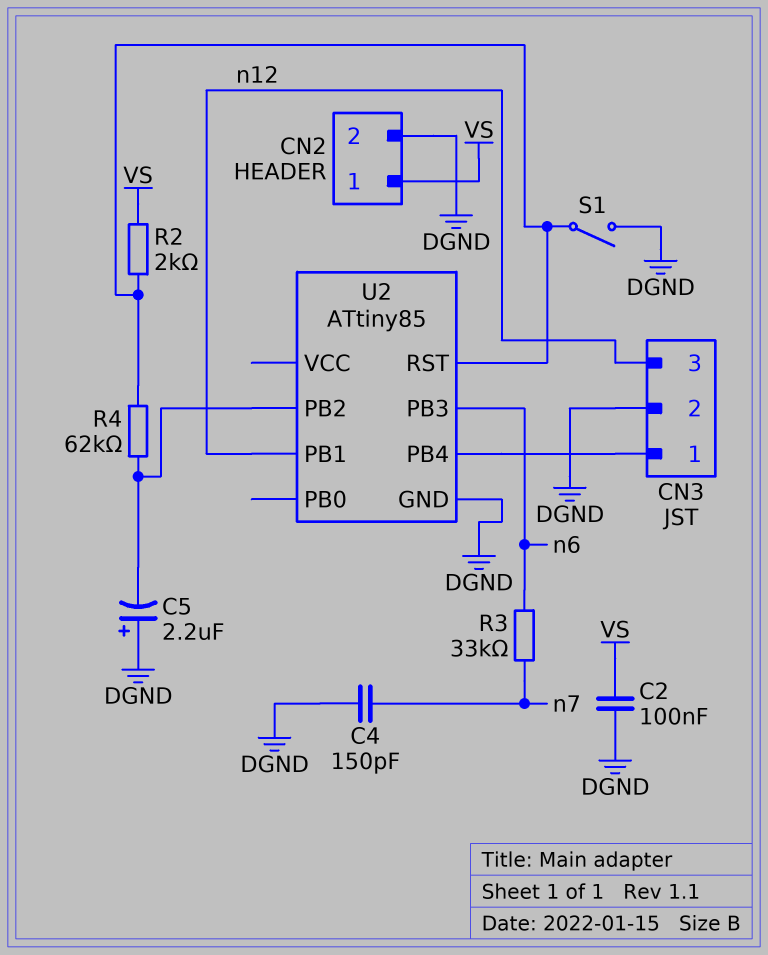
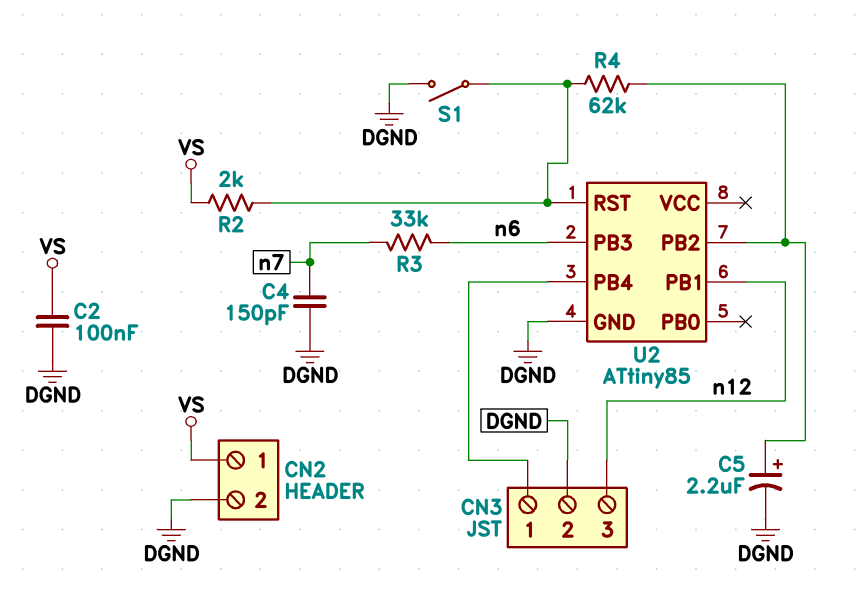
C5: 2.2uF (plus DGND, minus U2/PB2) -> 2.2uF (plus U2/PB2, minus DGND)

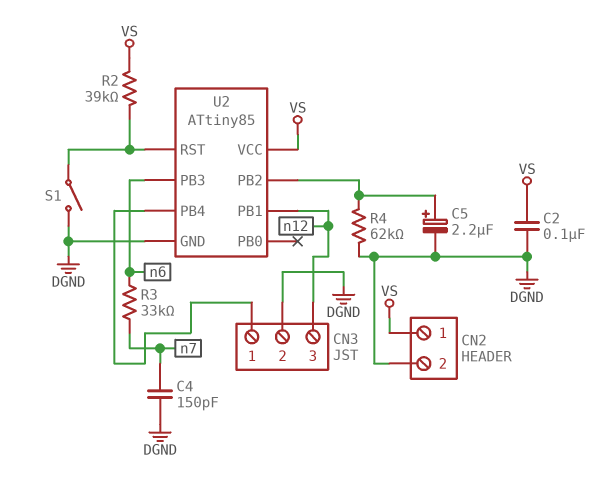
R2: 2k (U2/RST, VS) -> 39k (U2/RST, VS)
R4: 62k (U2/PB2, U2/RST) -> 62k (DGND, U2/PB2)
U2 pin VCC: none -> VS

